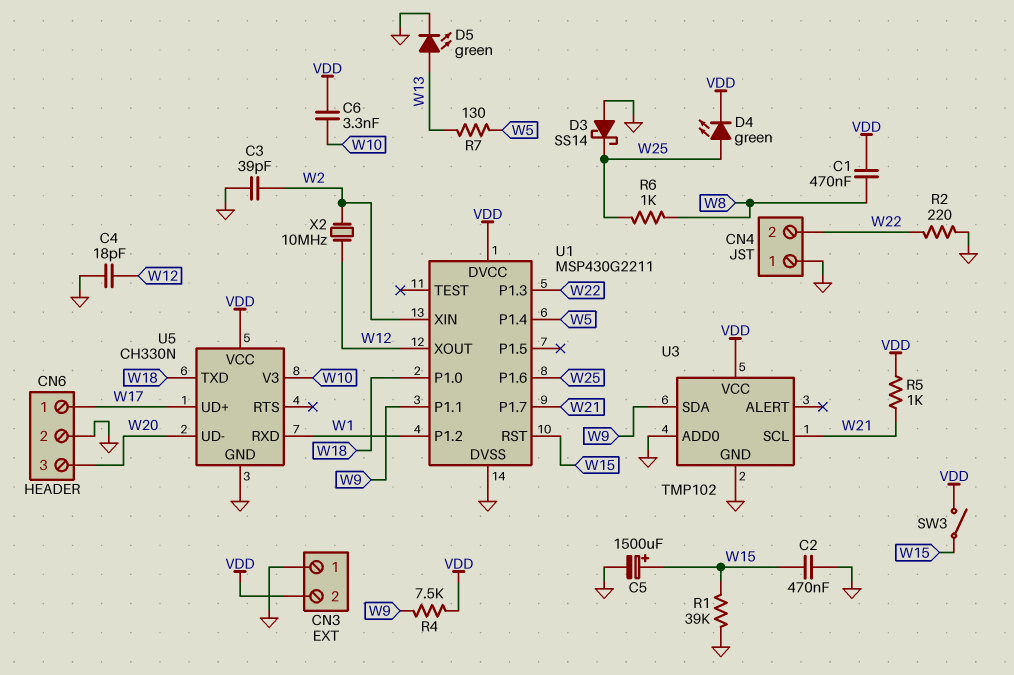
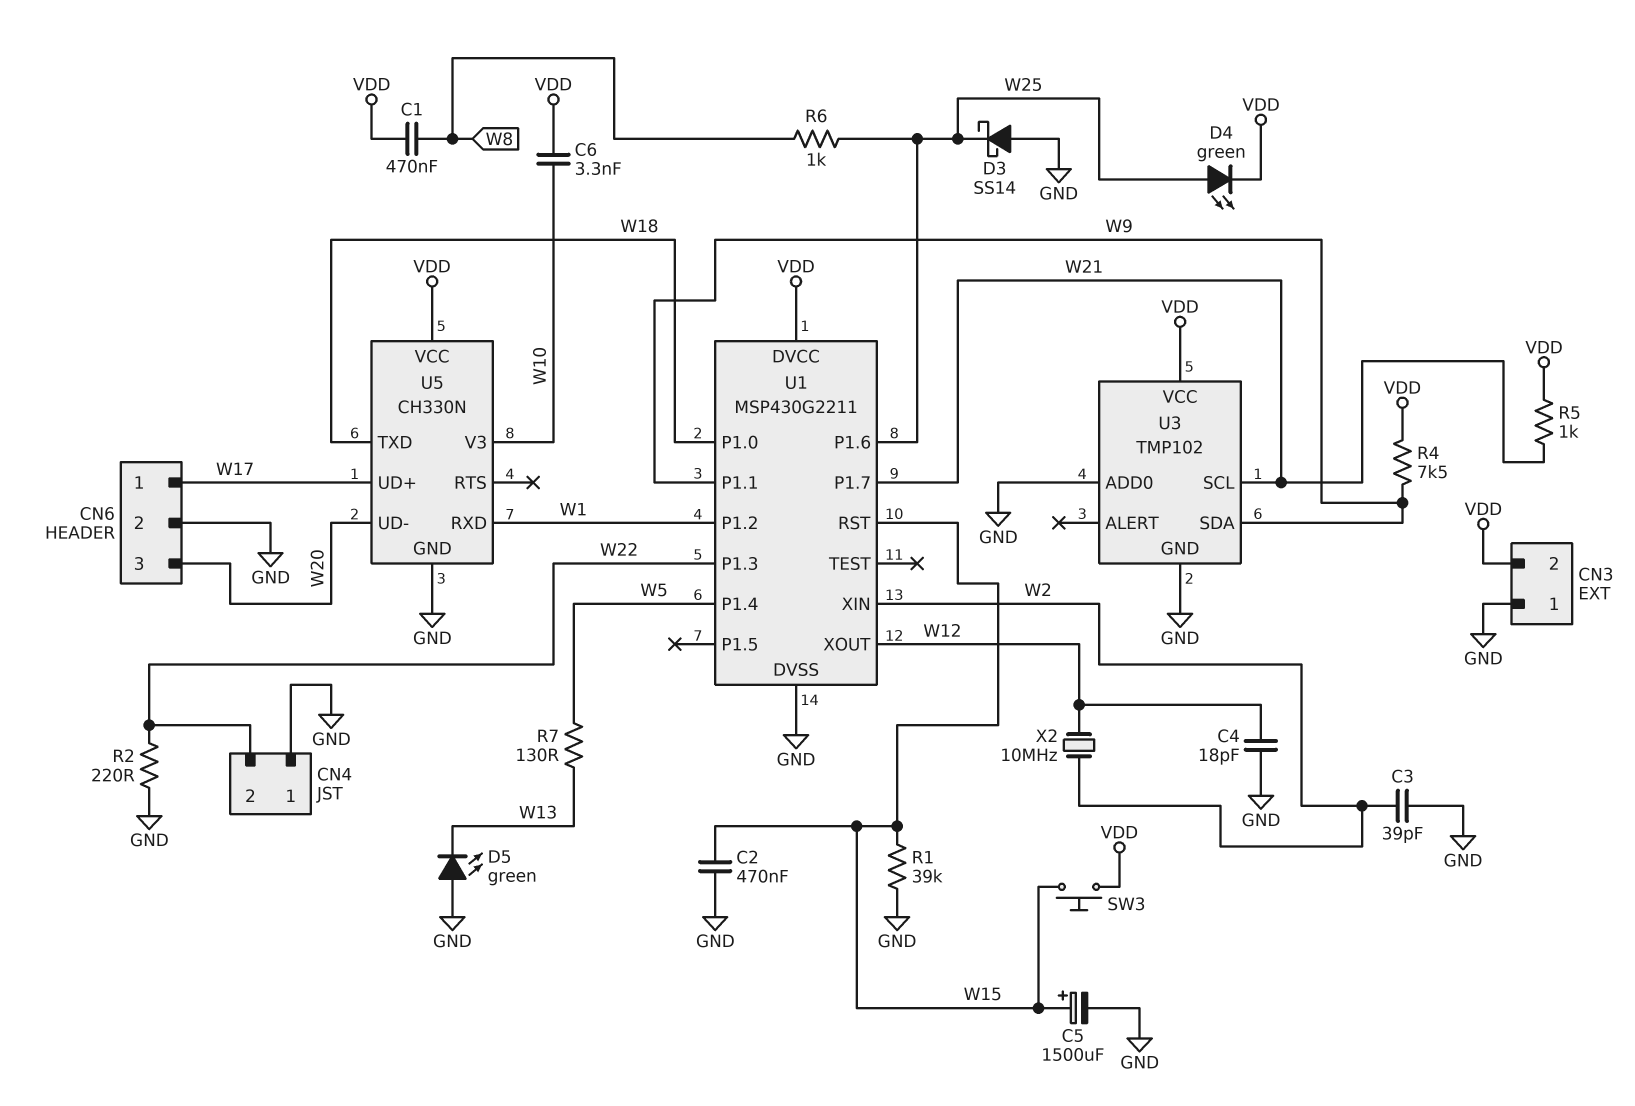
D5: LED green (A W13, K GND) -> LED green (A GND, K W13)
SW3: switch (VDD, W15) -> button (VDD, W15)

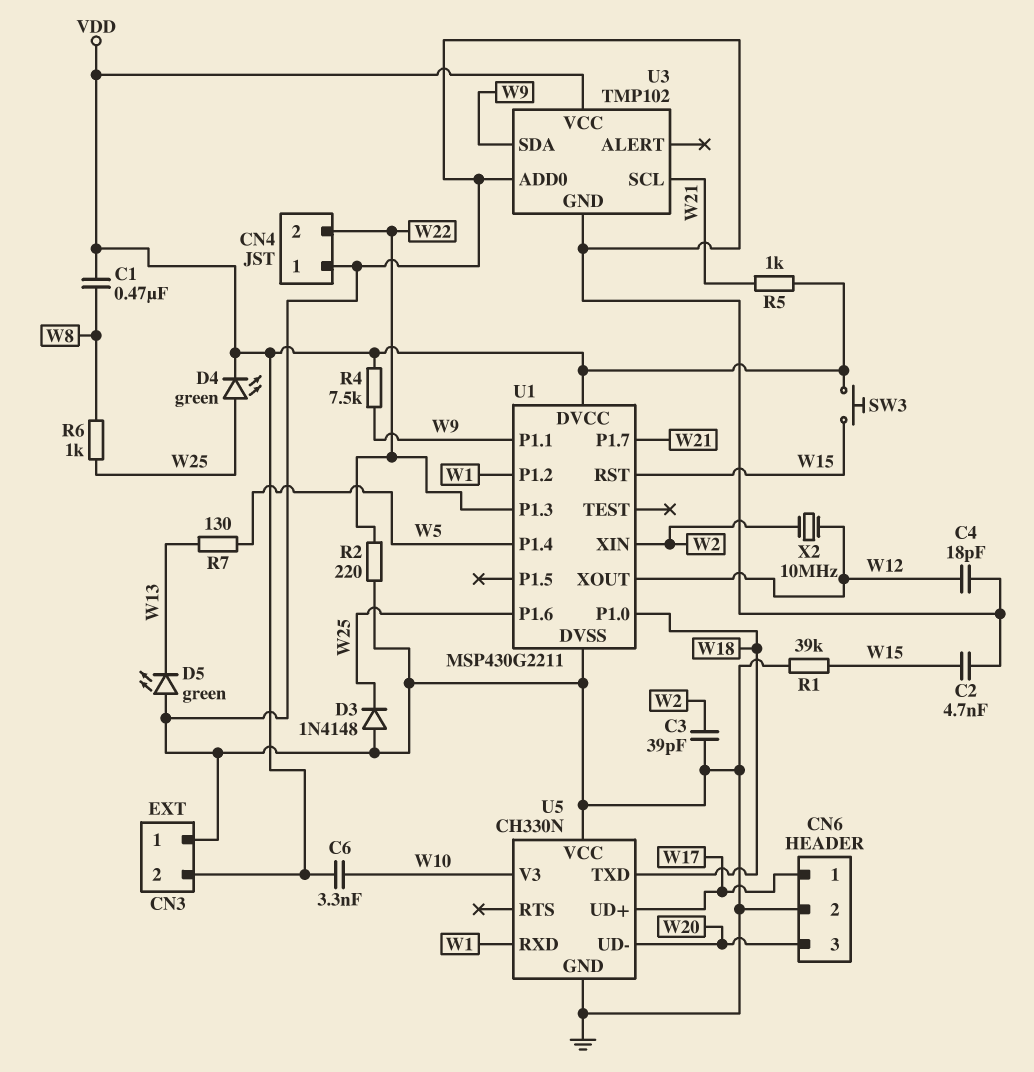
C2: 470nF (GND, W15) -> 4.7nF (GND, W15)
C5: 1500uF (plus W15, minus GND) -> none
D3: schottky SS14 (A GND, K W25) -> diode 1N4148 (A GND, K W25)
U5 pin VCC: VDD -> GND

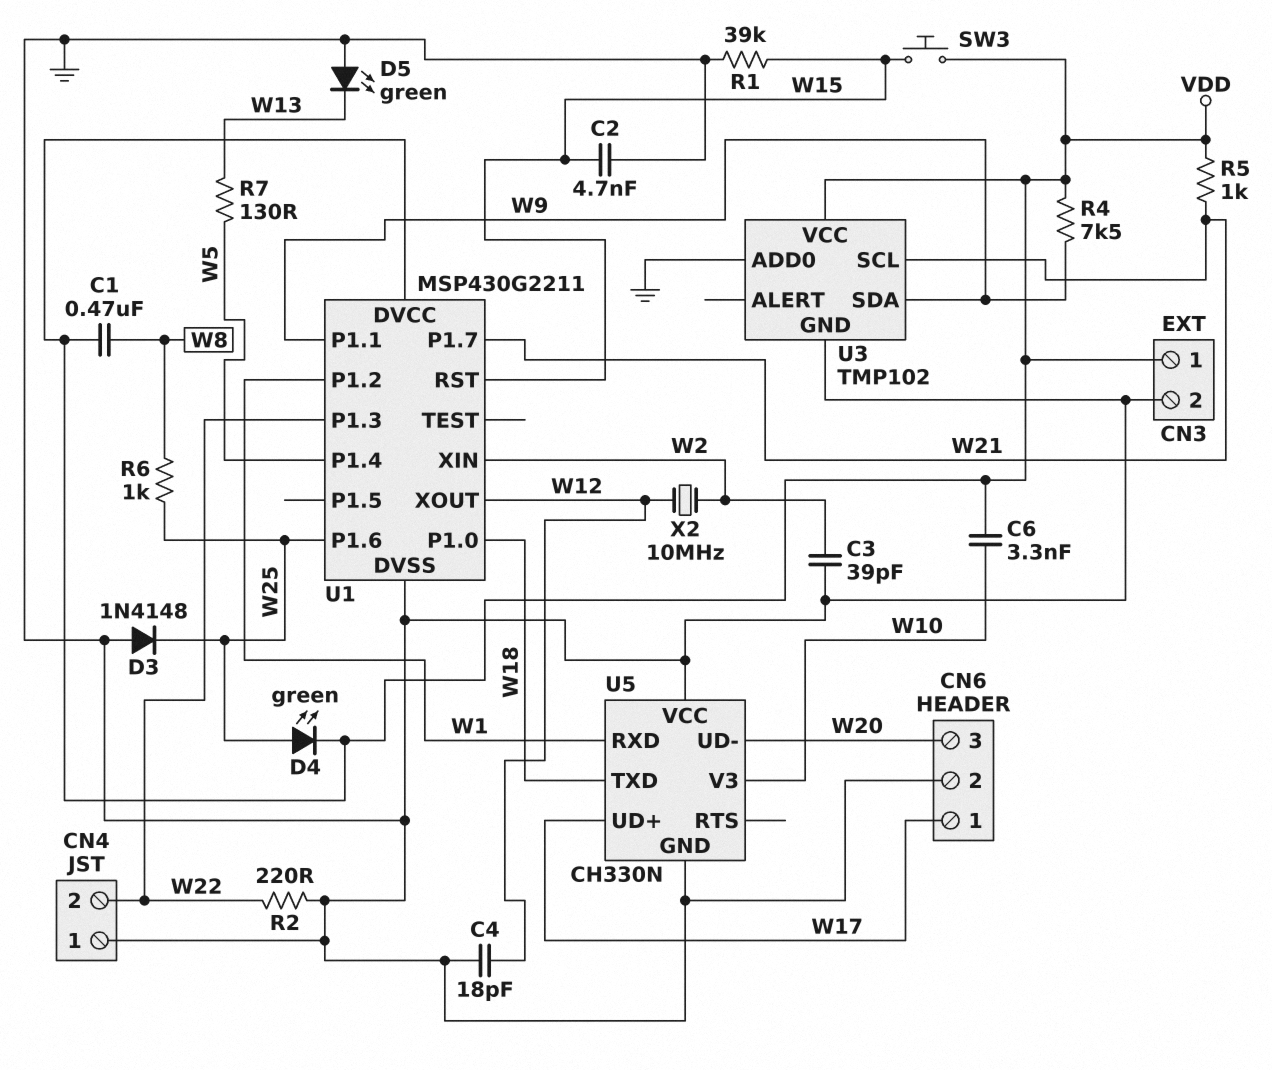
CN3 pin 1: GND -> VDD
CN3 pin 2: VDD -> GND

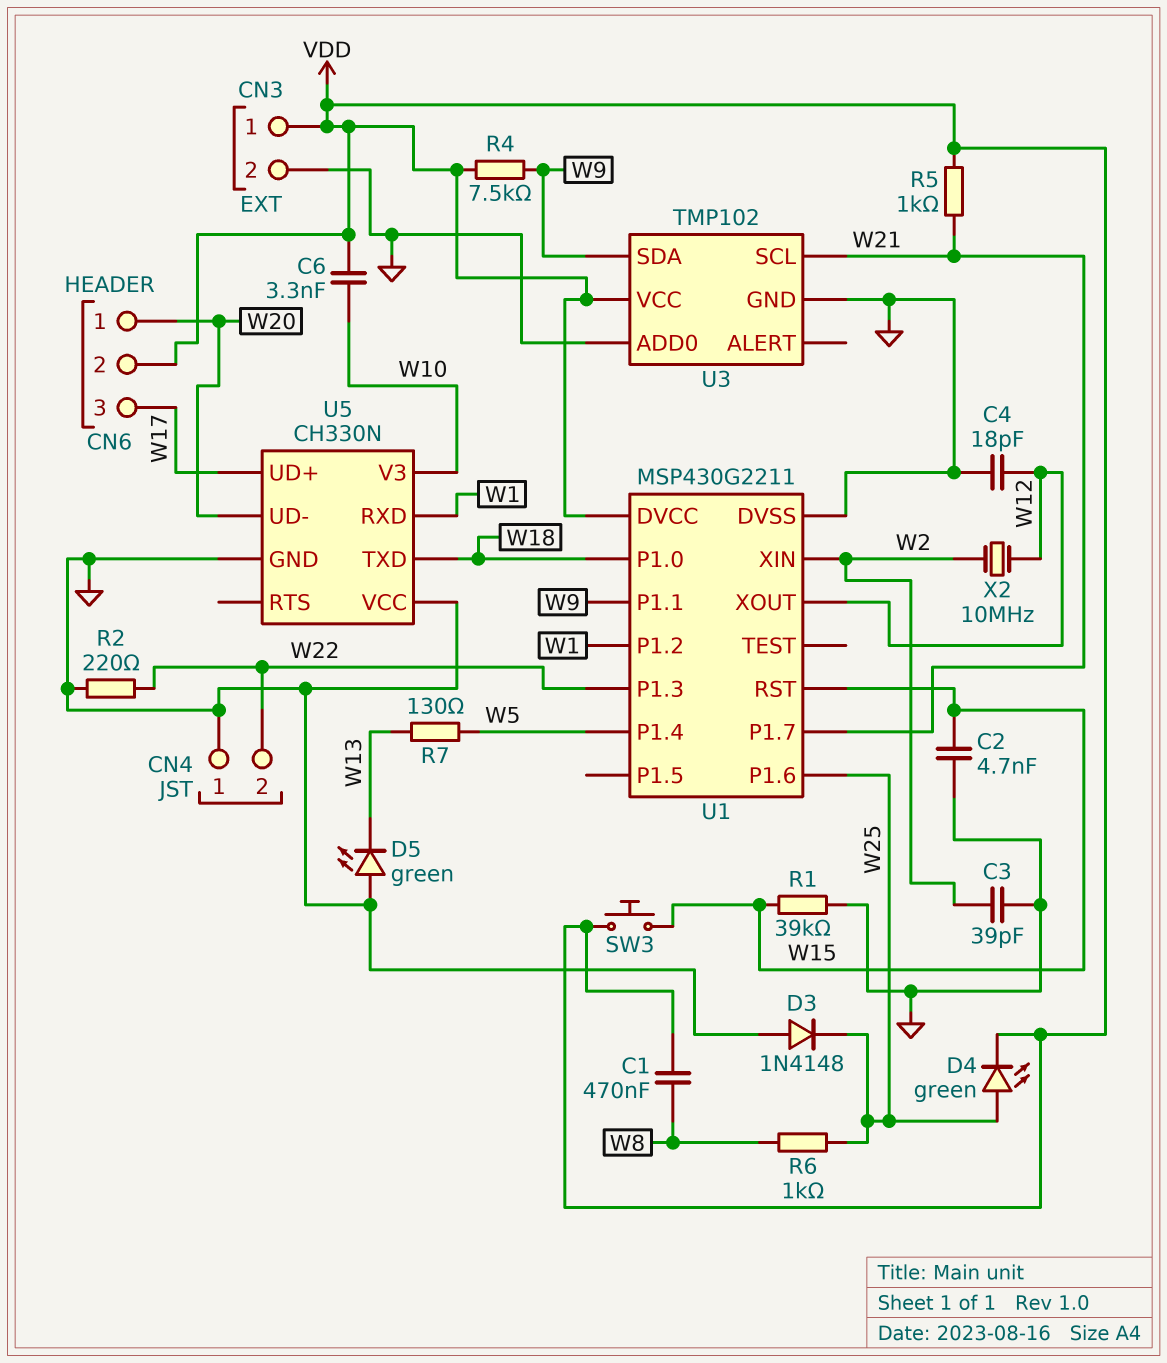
CN6 pin 1: W17 -> W20
CN6 pin 2: GND -> VDD
CN6 pin 3: W20 -> W17

